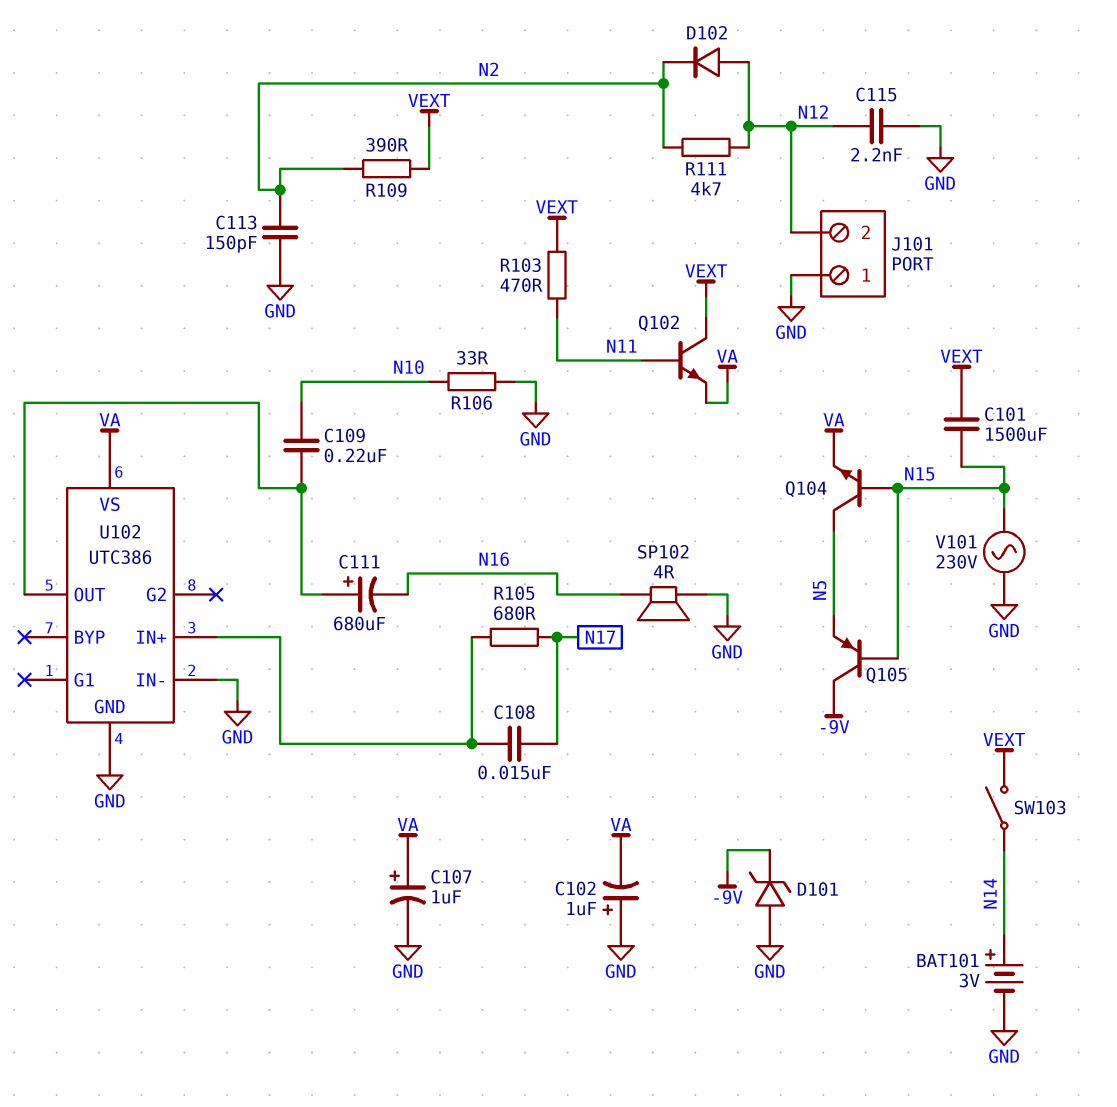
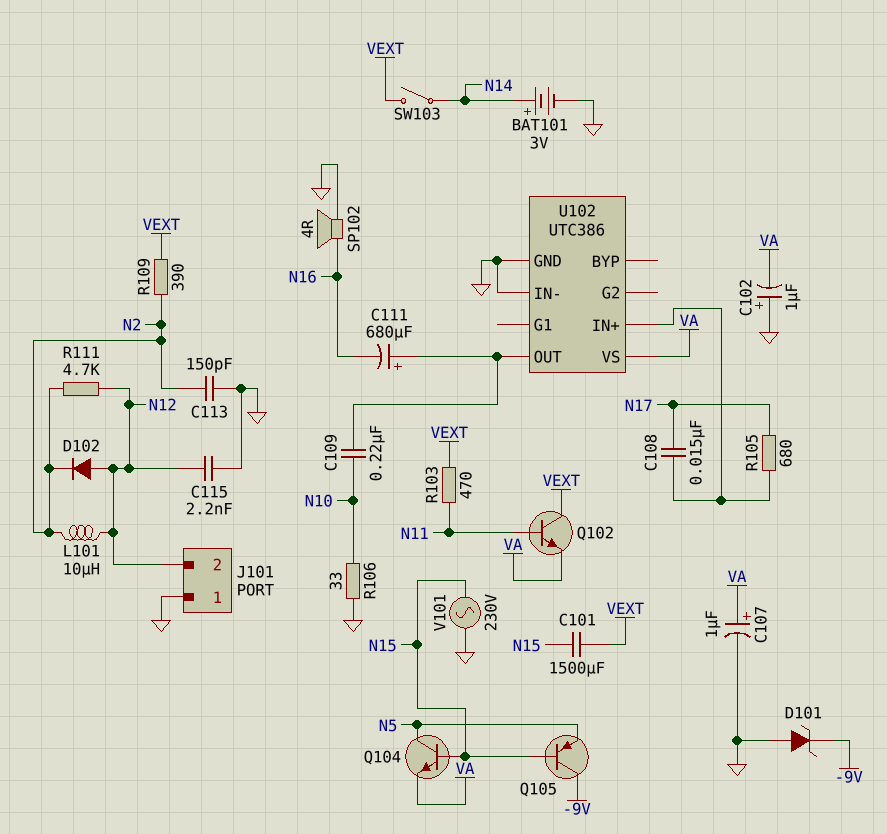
L101: none -> 10uH (N2, N12)

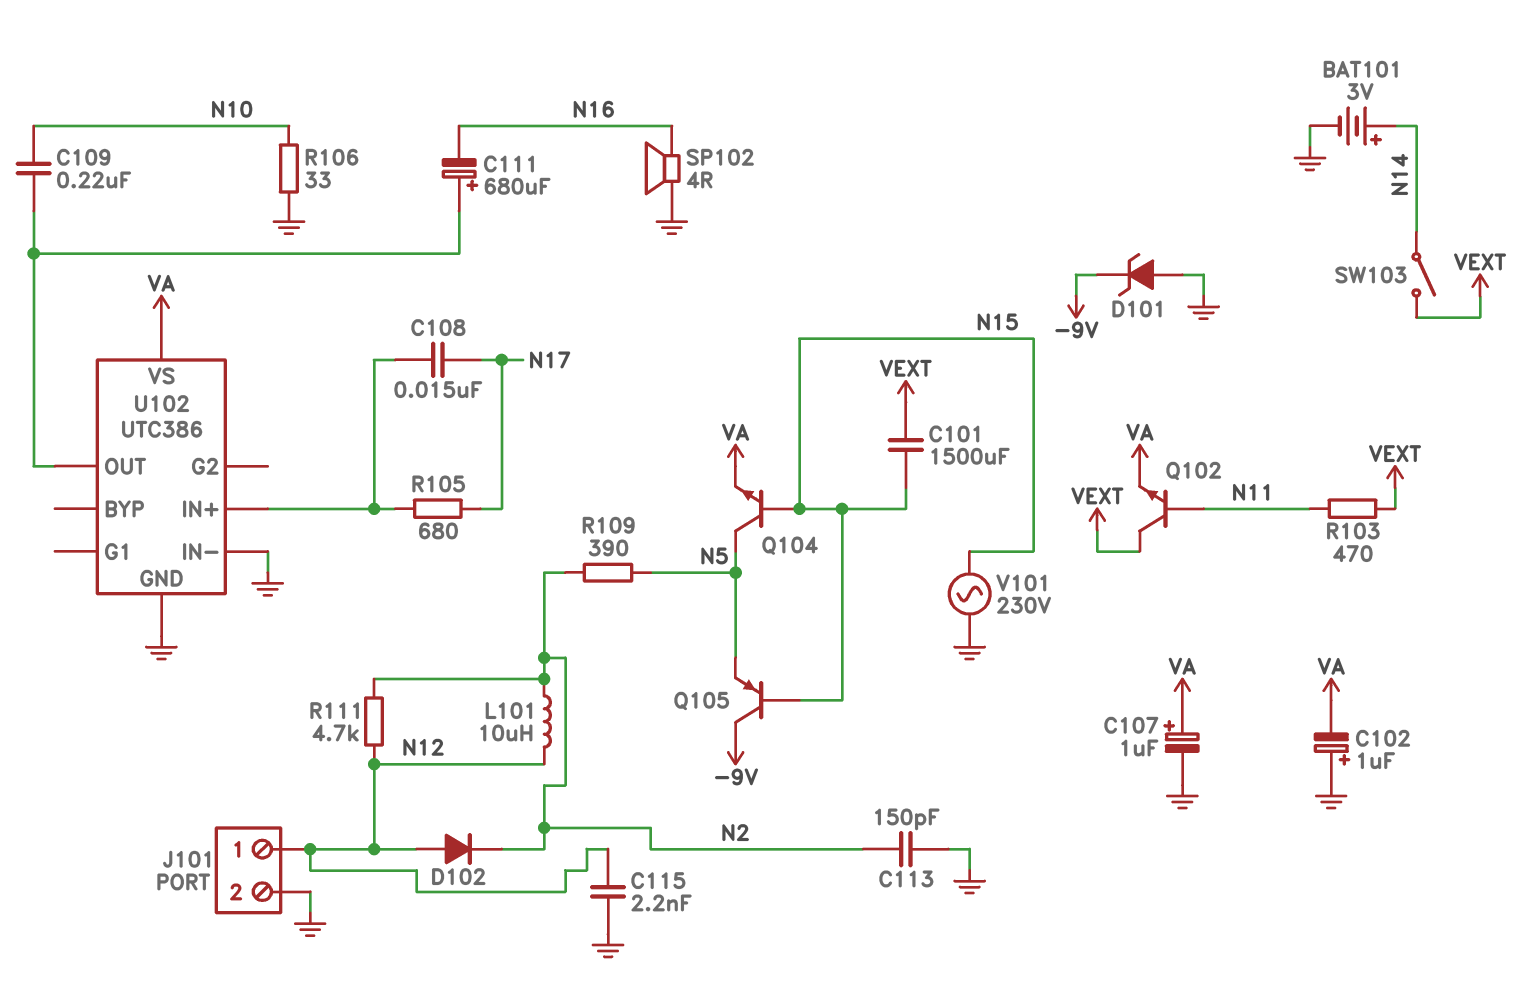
J101 pin 1: GND -> N12
J101 pin 2: N12 -> GND
R109: 390 (N2, VEXT) -> 390 (N2, N5)

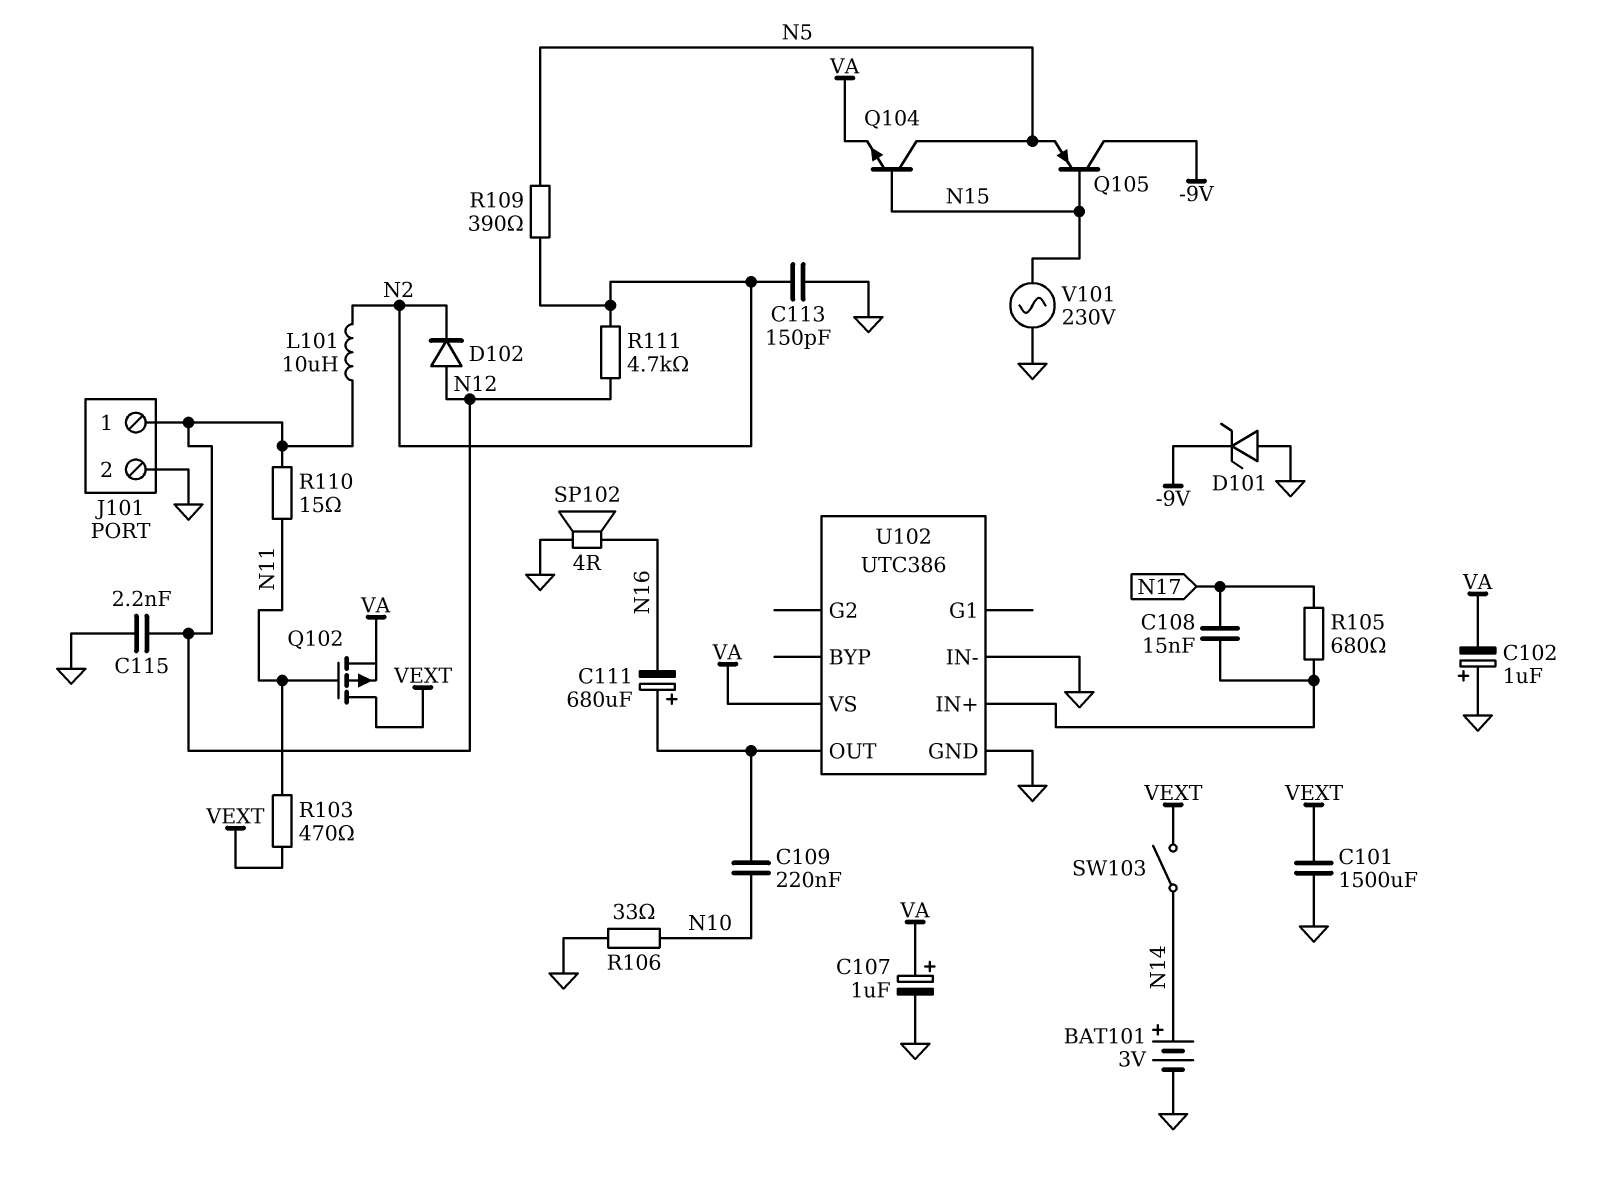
C101: 1500uF (N15, VEXT) -> 1500uF (GND, VEXT)
Q102: NPN (B N11, C VEXT, E VA) -> PMOS (G N11, D VEXT, S VA)
R110: none -> 15 (N11, N12)

